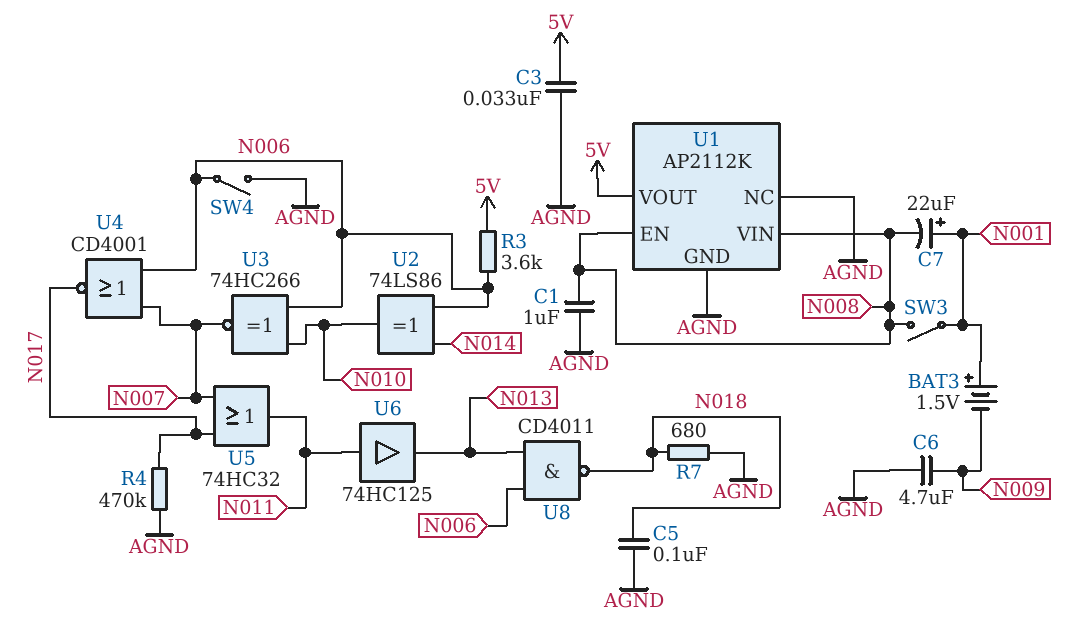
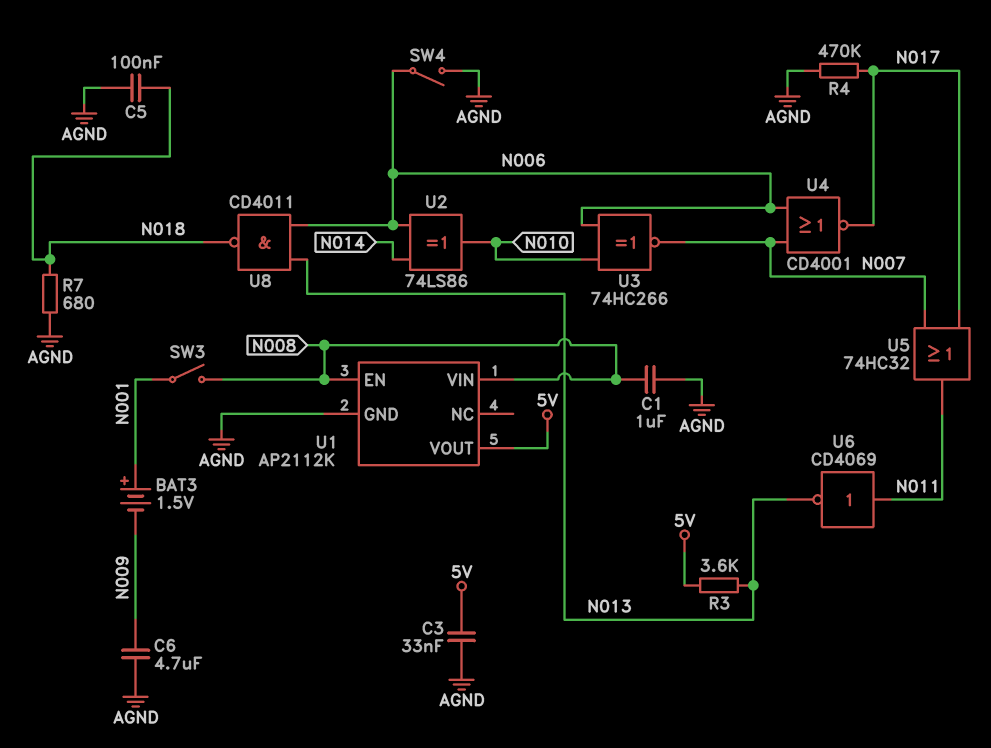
C7: 22uF (plus N001, minus N008) -> none
R3: 3.6k (5V, N006) -> 3.6k (5V, N013)
U1 pin NC: AGND -> none
U6: buffer 74HC125 (in N011, out N013) -> NOT CD4069 (in N011, out N013)

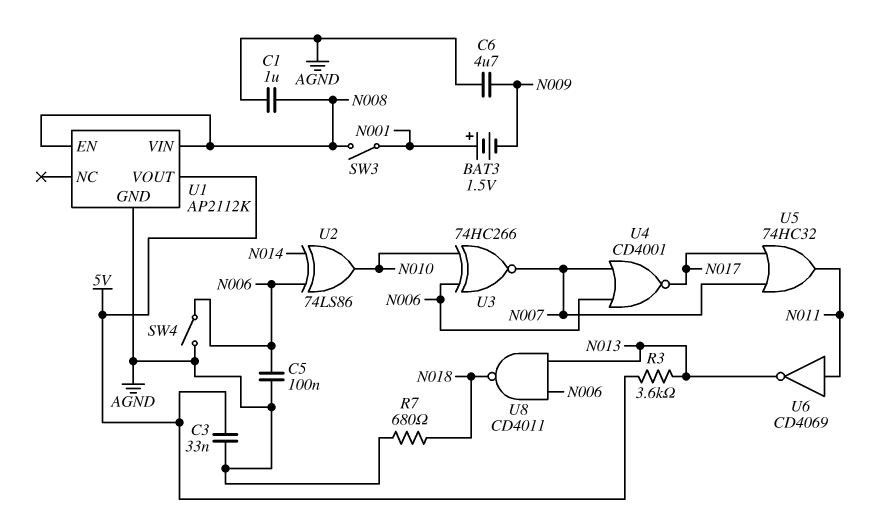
C5: 100nF (AGND, N018) -> 100nF (AGND, N006)
R4: 470k (AGND, N017) -> none

